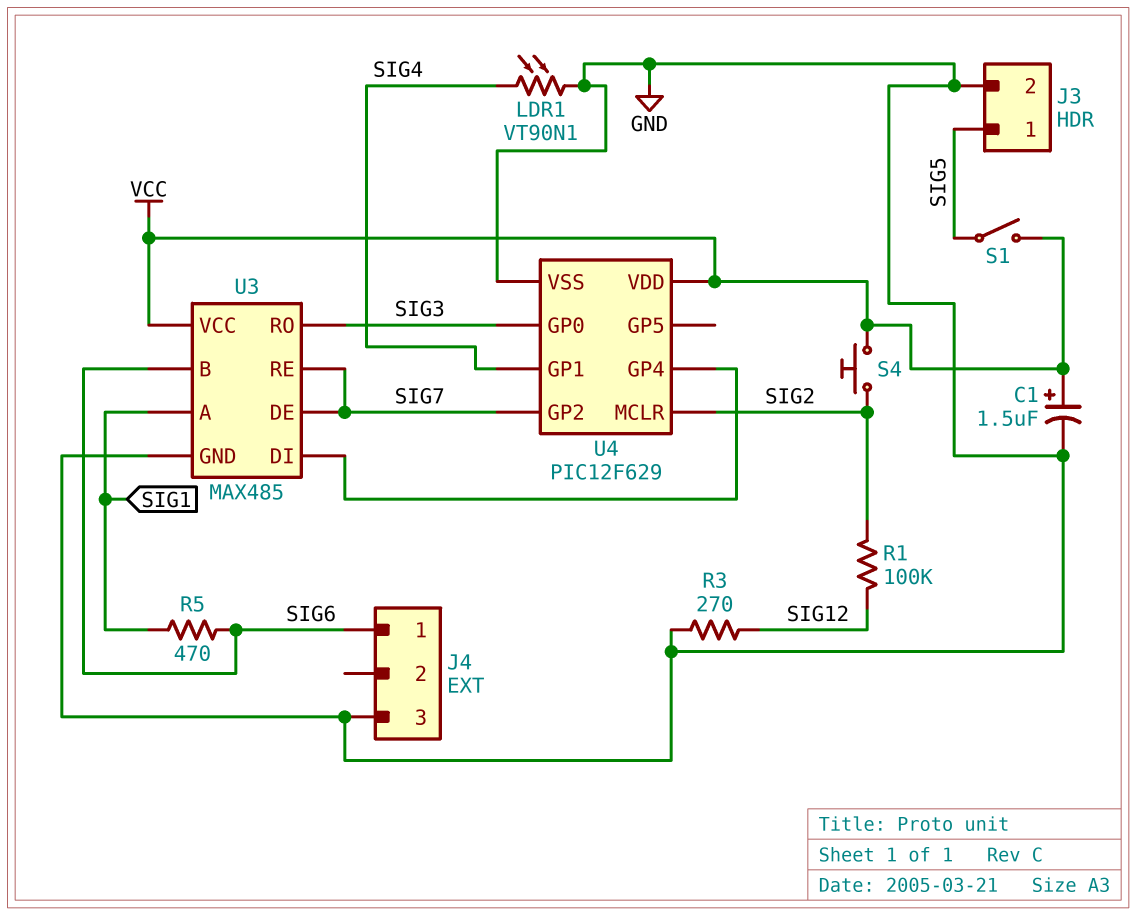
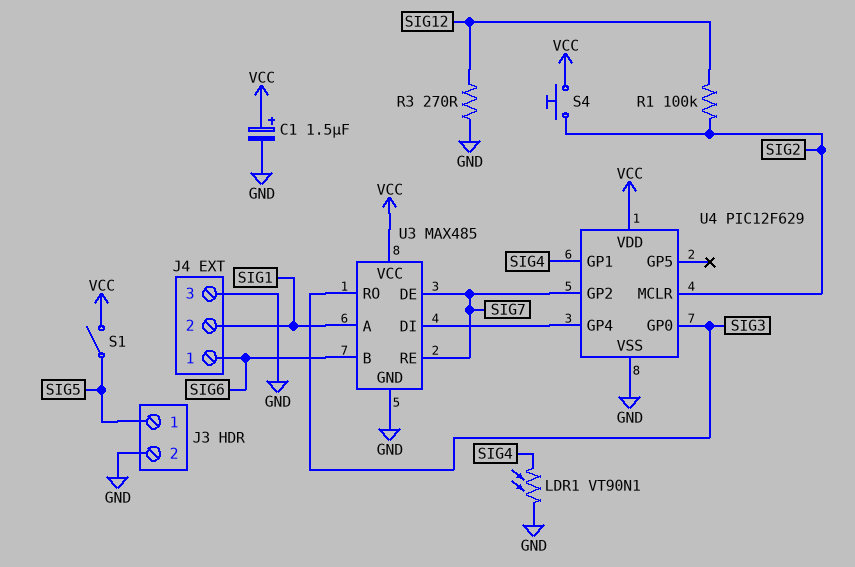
J4 pin 2: none -> SIG1
R5: 470 (SIG1, SIG6) -> none

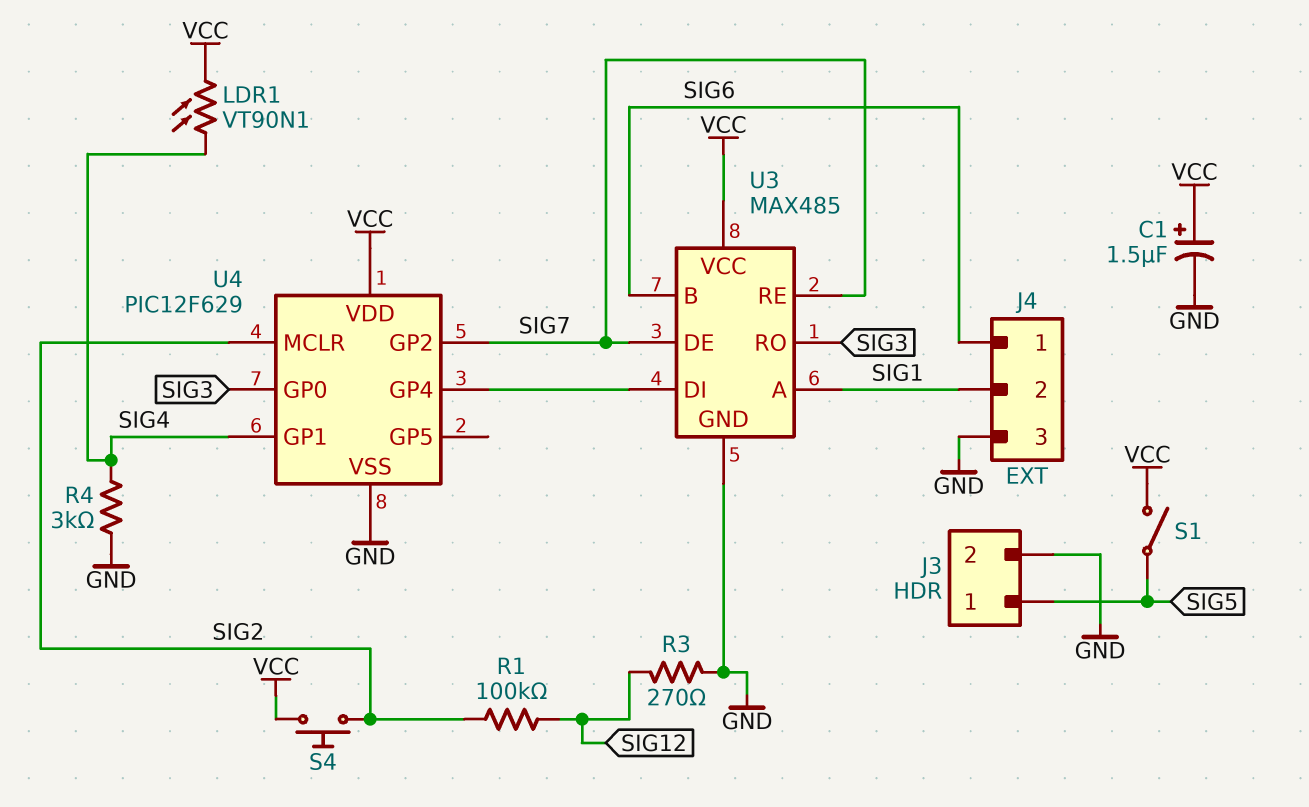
LDR1: VT90N1 (GND, SIG4) -> VT90N1 (SIG4, VCC)
R4: none -> 3k (GND, SIG4)

